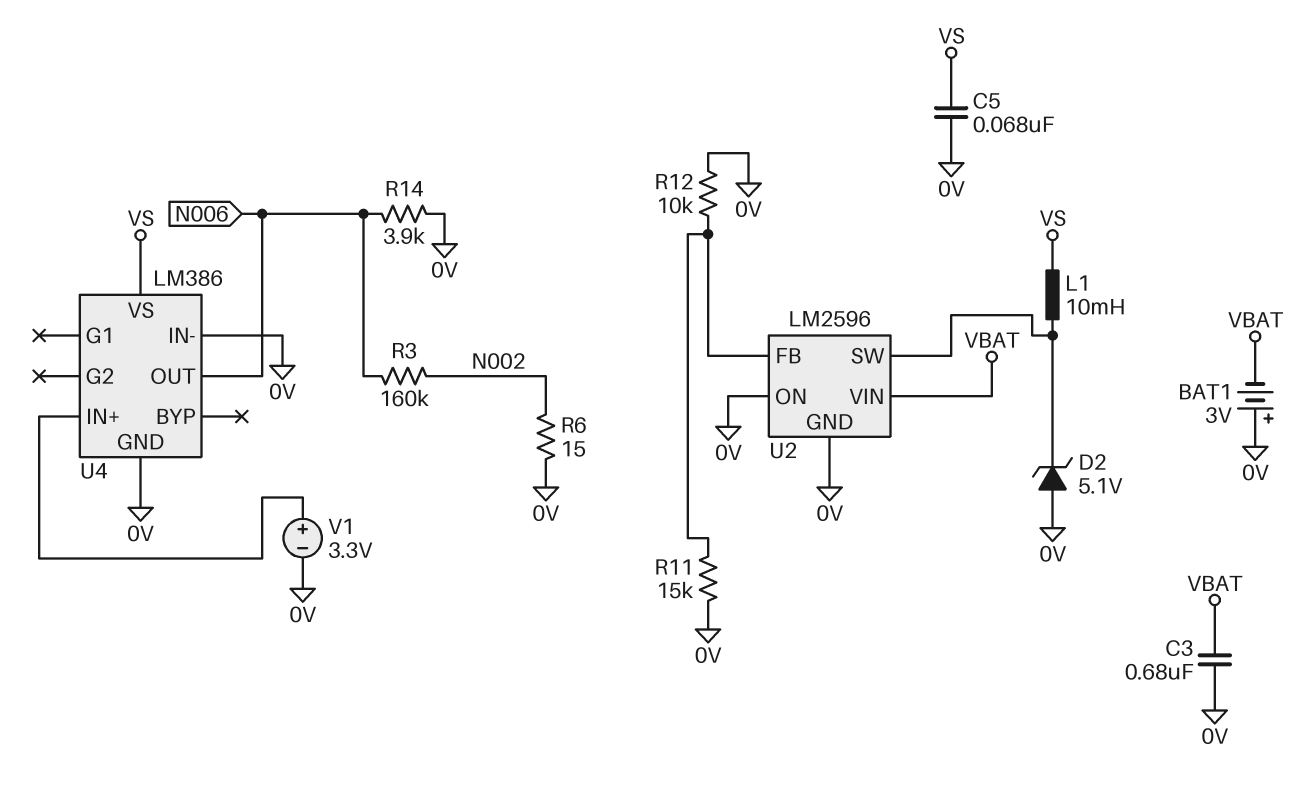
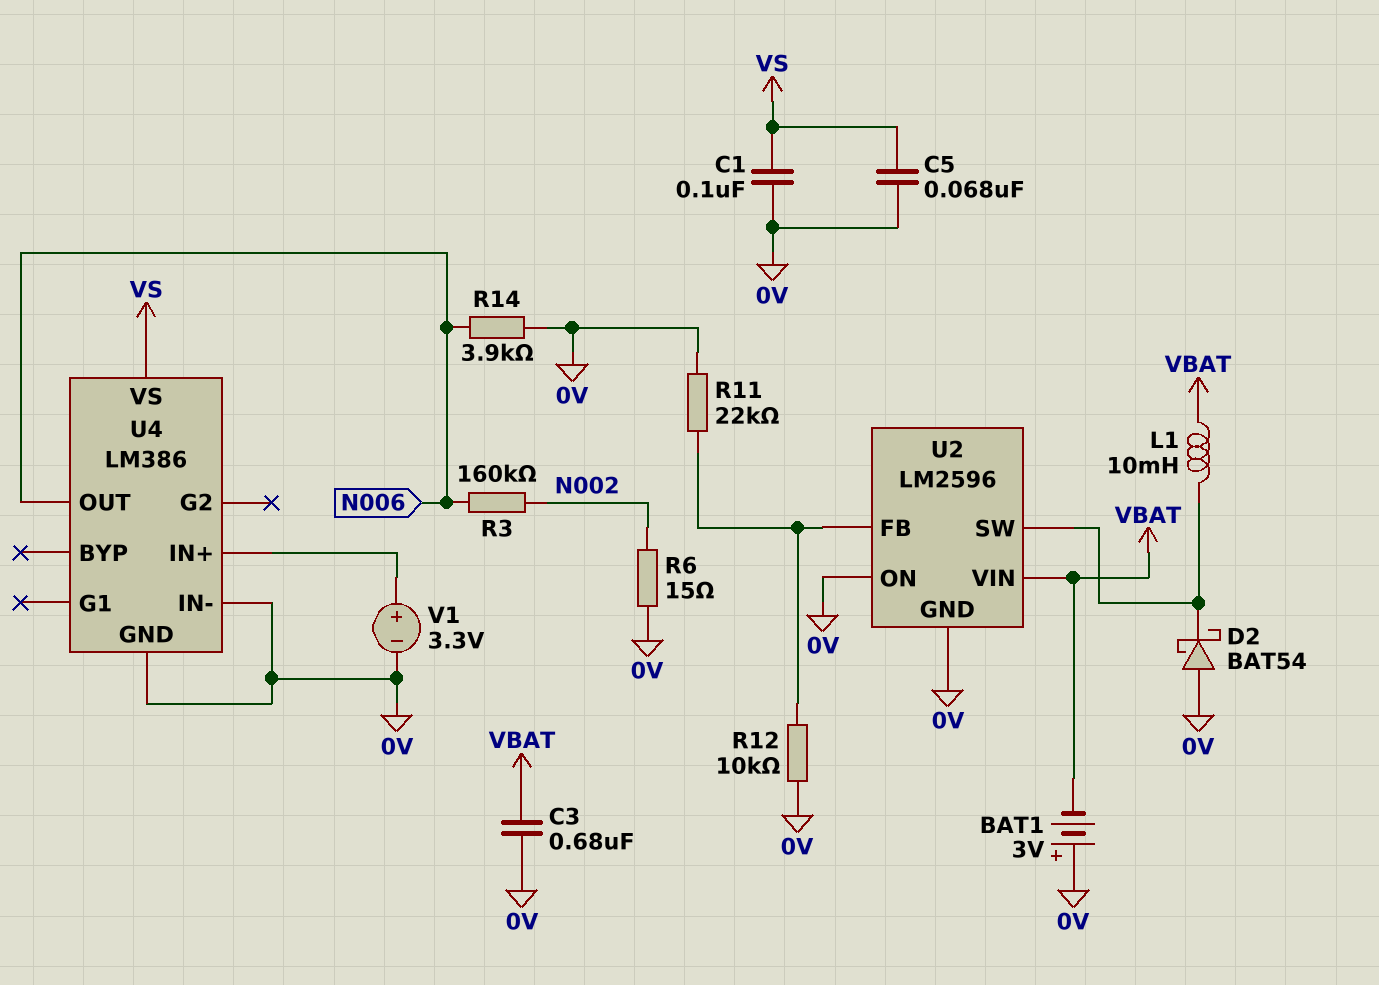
C1: none -> 100nF (0V, VS)
D2: zener 5.1V (A 0V, K U2/SW) -> schottky BAT54 (A 0V, K U2/SW)
L1: 10mH (U2/SW, VS) -> 10mH (U2/SW, VBAT)
R11: 15k (0V, U2/FB) -> 22k (0V, U2/FB)

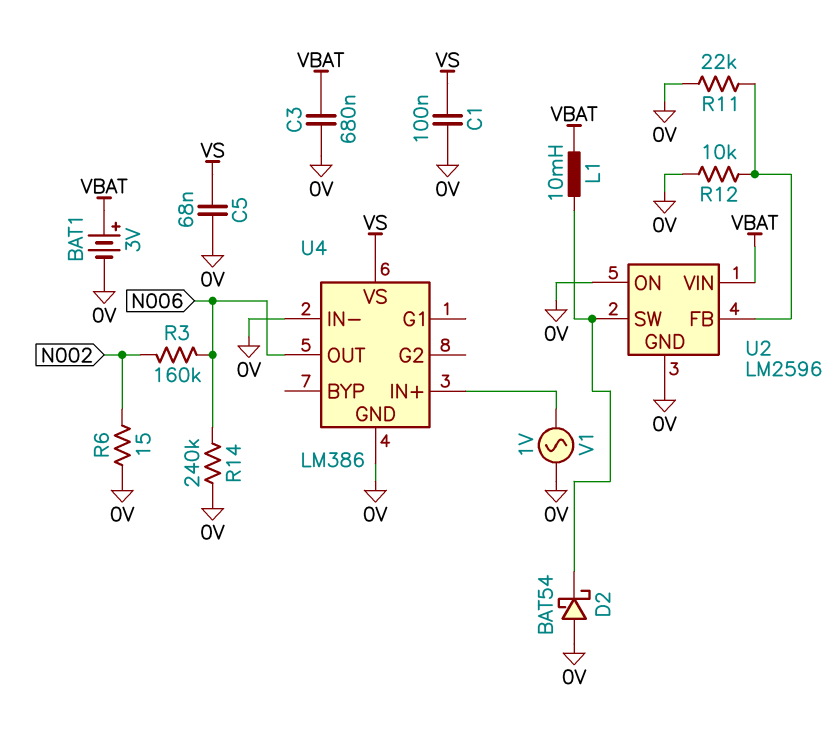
BAT1: 3V (plus 0V, minus VBAT) -> 3V (plus VBAT, minus 0V)
R14: 3.9k (0V, N006) -> 240k (0V, N006)
V1: 3.3V (plus U4/IN+, minus 0V) -> AC 1V (0V, U4/IN+)

